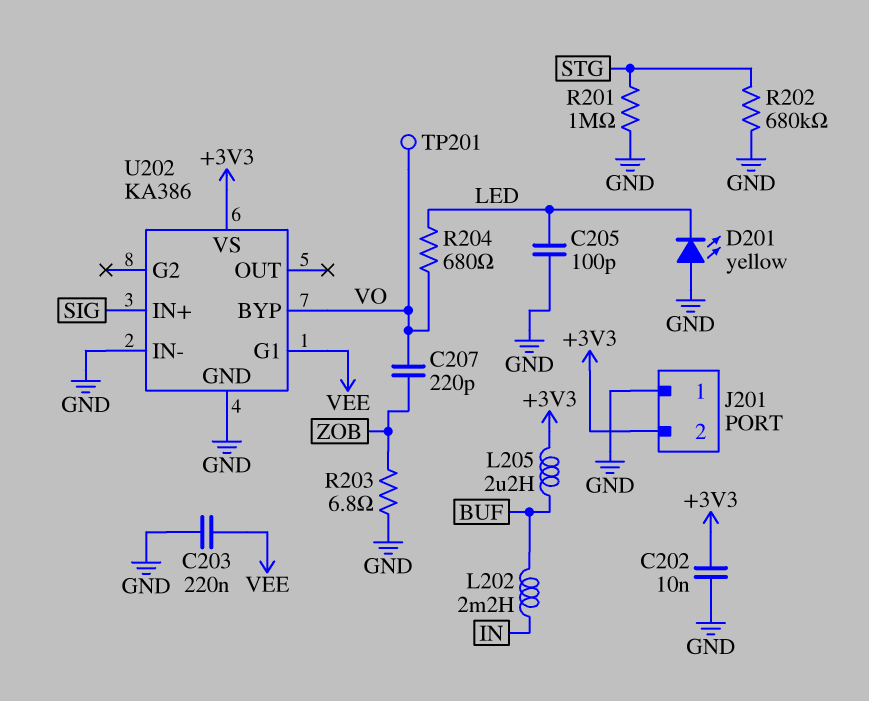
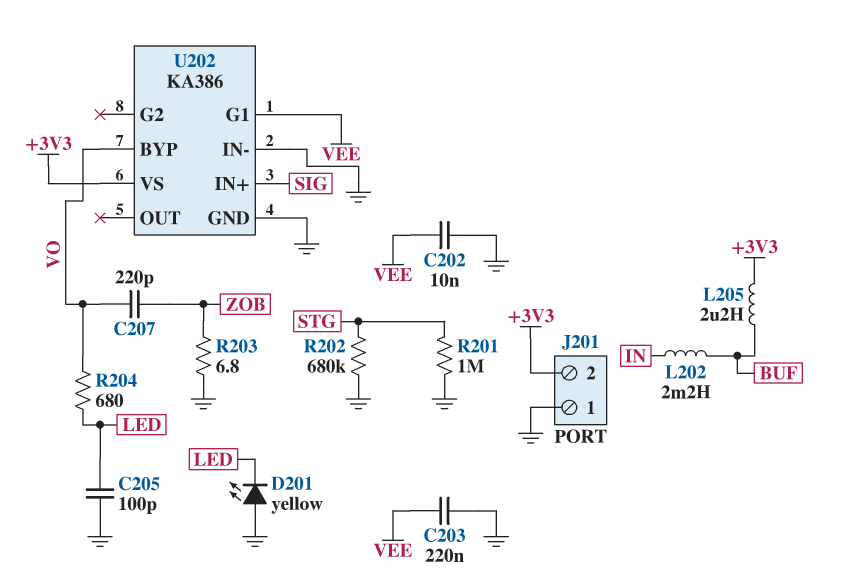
C202: 10nF (+3V3, GND) -> 10nF (GND, VEE)
TP201: test point (VO) -> none

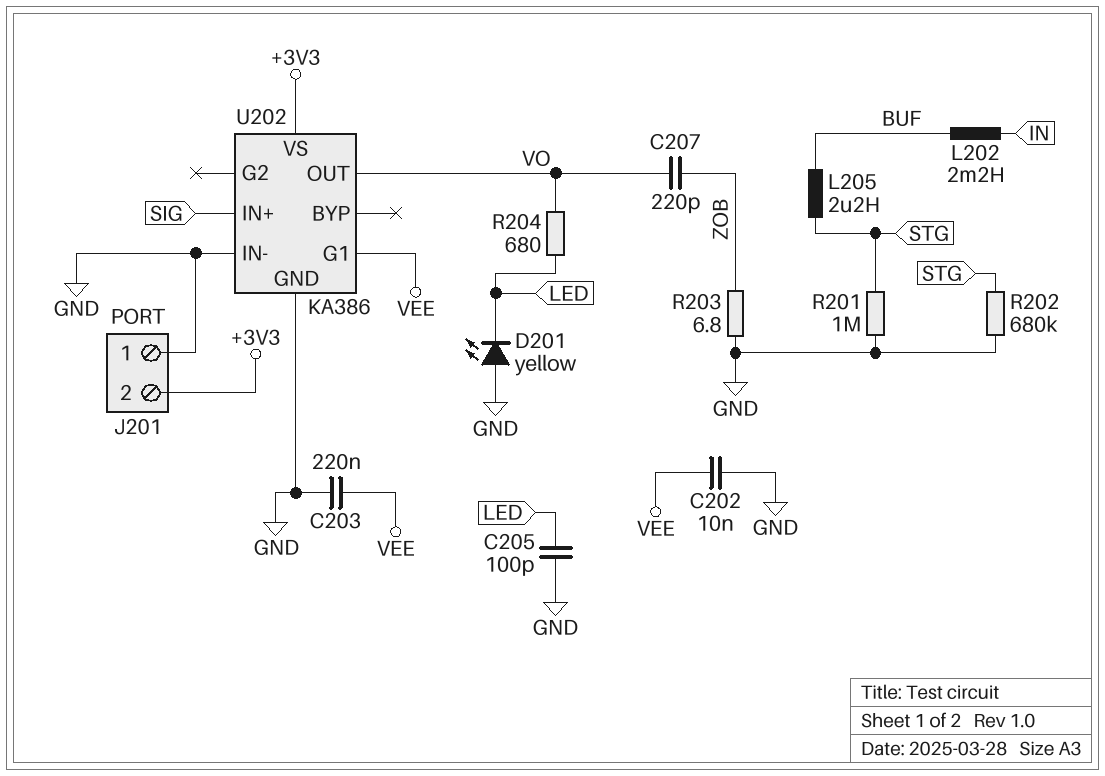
L205: 2.2uH (+3V3, BUF) -> 2.2uH (BUF, STG)
U202 pin BYP: VO -> none
U202 pin OUT: none -> VO

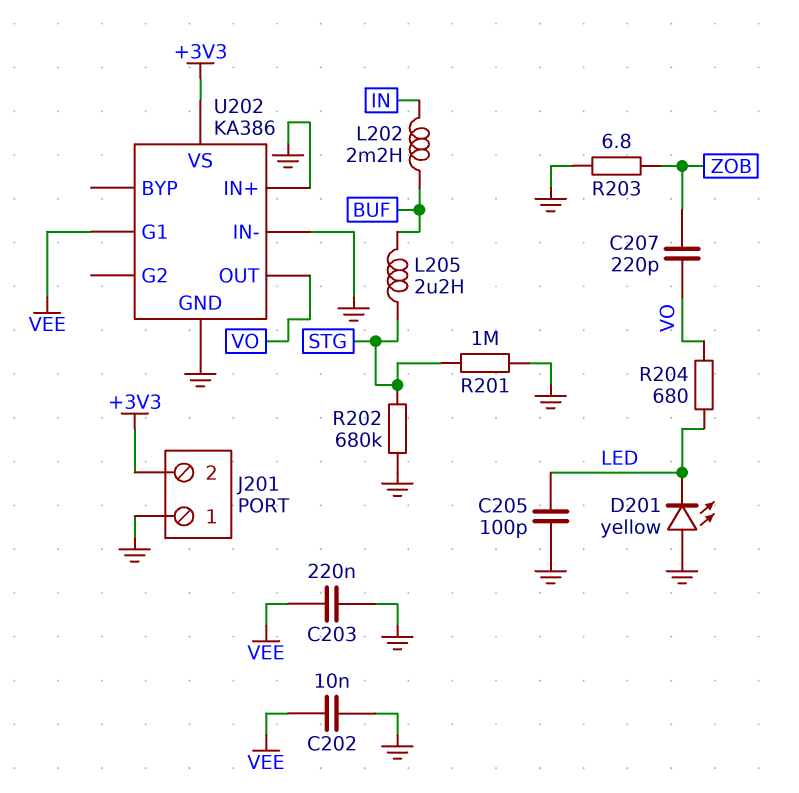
U202 pin IN+: SIG -> GND

